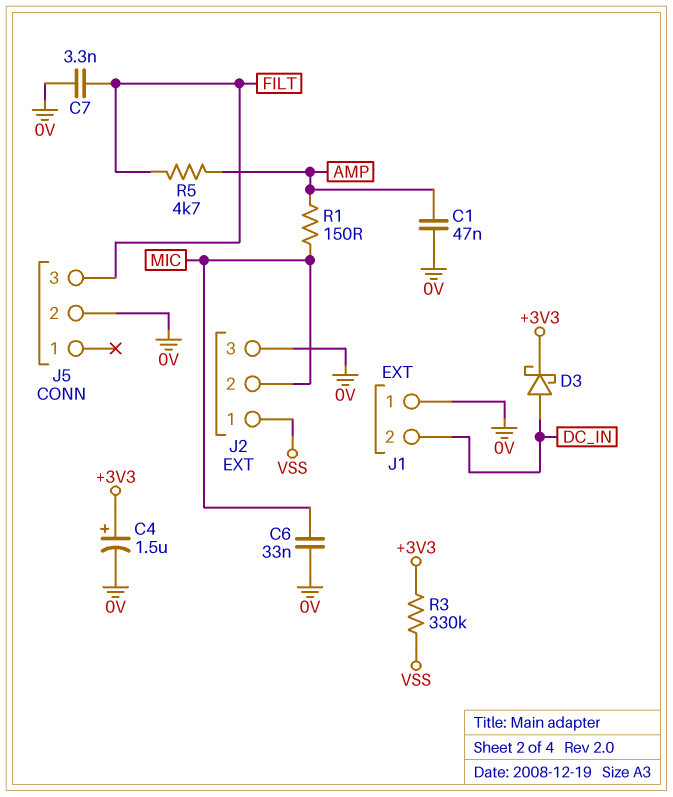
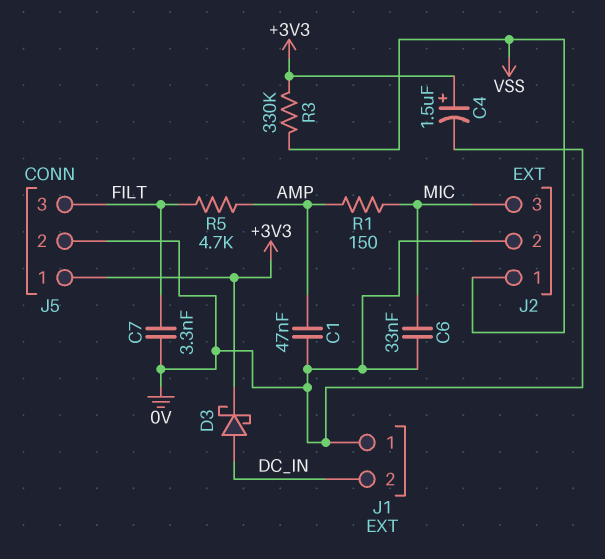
J2 pin 2: MIC -> 0V
J2 pin 3: 0V -> MIC
J5 pin 1: none -> +3V3

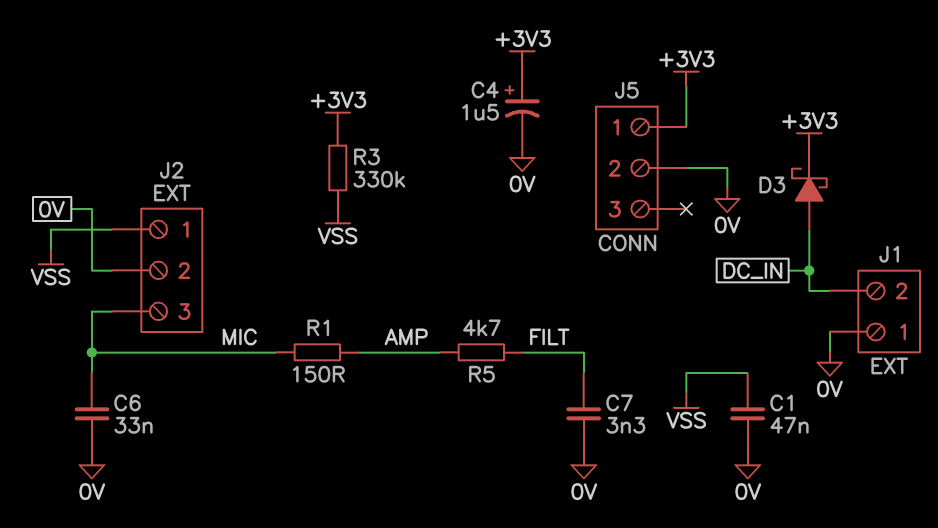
C1: 47nF (0V, AMP) -> 47nF (0V, VSS)
J5 pin 3: FILT -> none

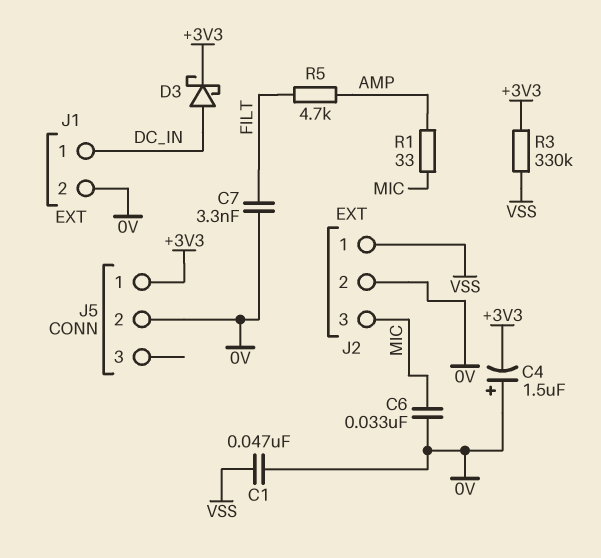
C4: 1.5uF (plus +3V3, minus 0V) -> 1.5uF (plus 0V, minus +3V3)
J1 pin 1: 0V -> DC_IN
J1 pin 2: DC_IN -> 0V
R1: 150 (AMP, MIC) -> 33 (AMP, MIC)

